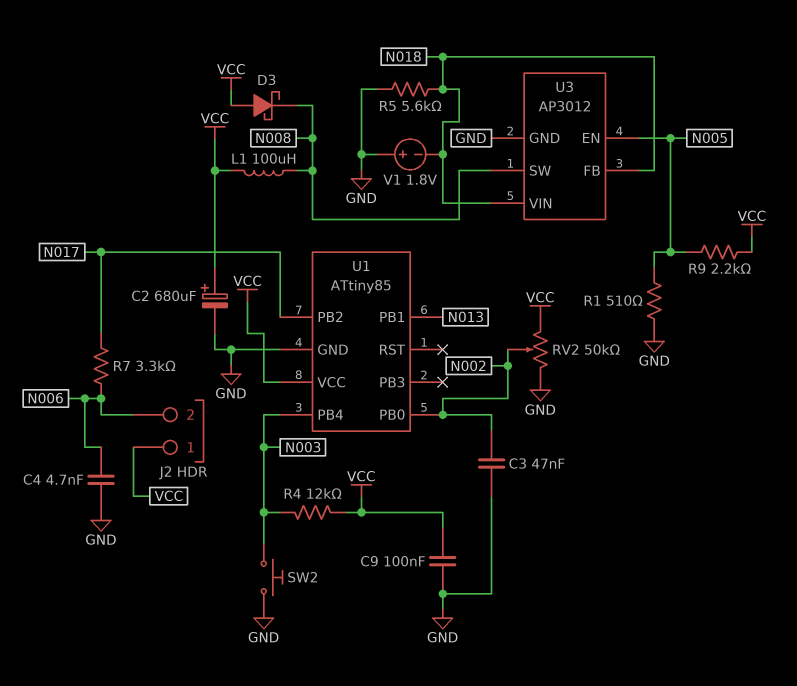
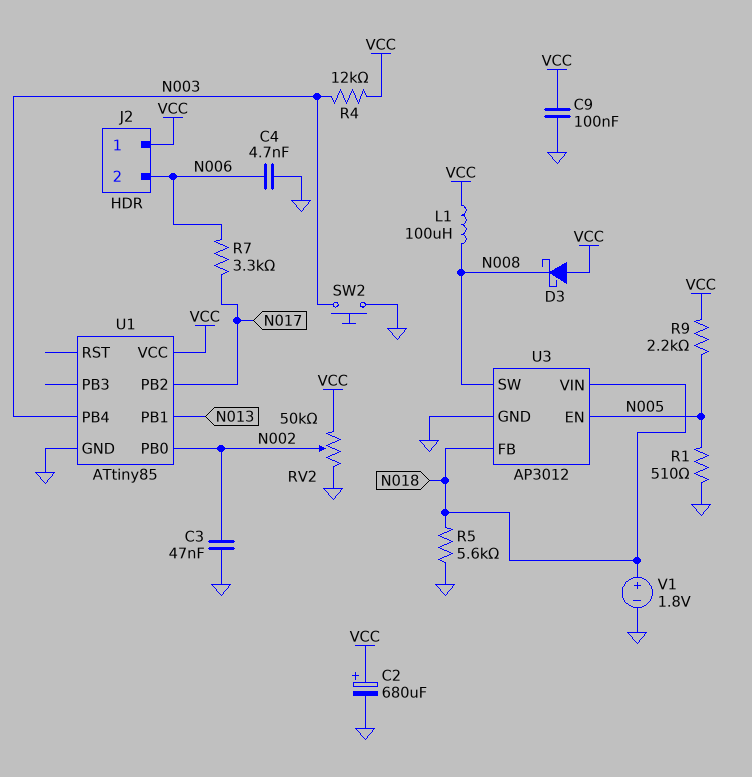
V1: 1.8V (plus GND, minus N018) -> 1.8V (plus N018, minus GND)

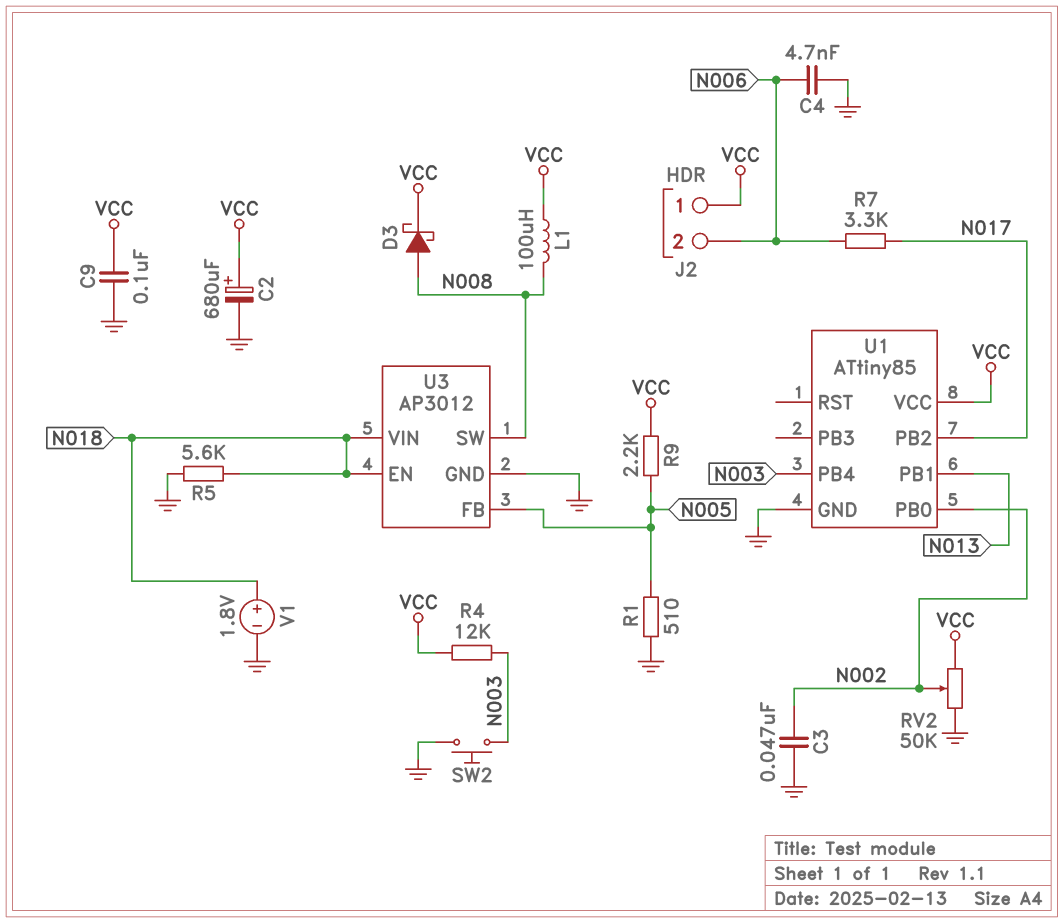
D3: schottky (A VCC, K N008) -> schottky (A N008, K VCC)
U3 pin EN: N005 -> N018
U3 pin FB: N018 -> N005

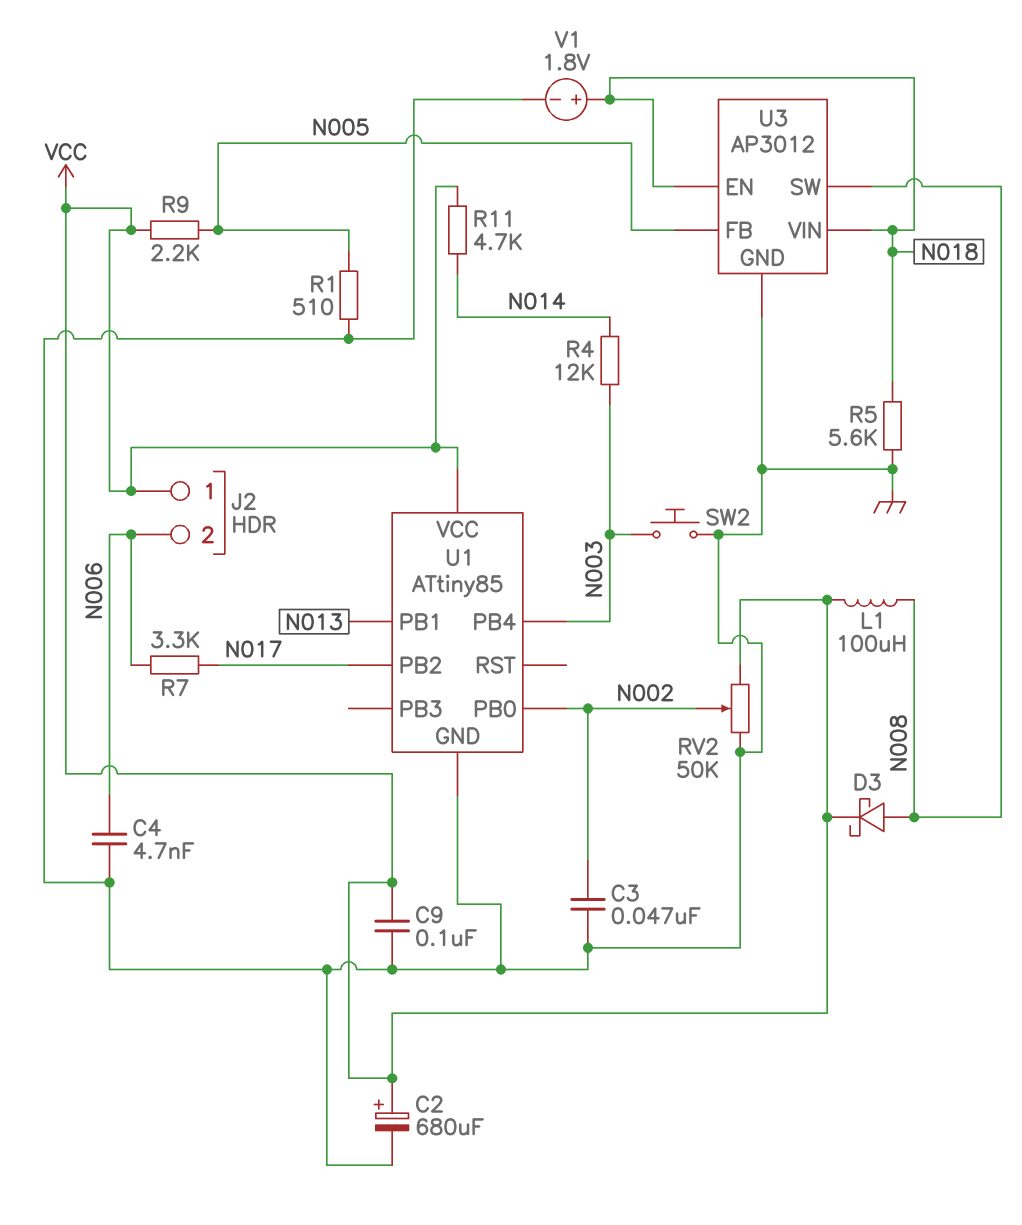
R4: 12k (N003, VCC) -> 12k (N003, N014)
R11: none -> 4.7k (N014, VCC)

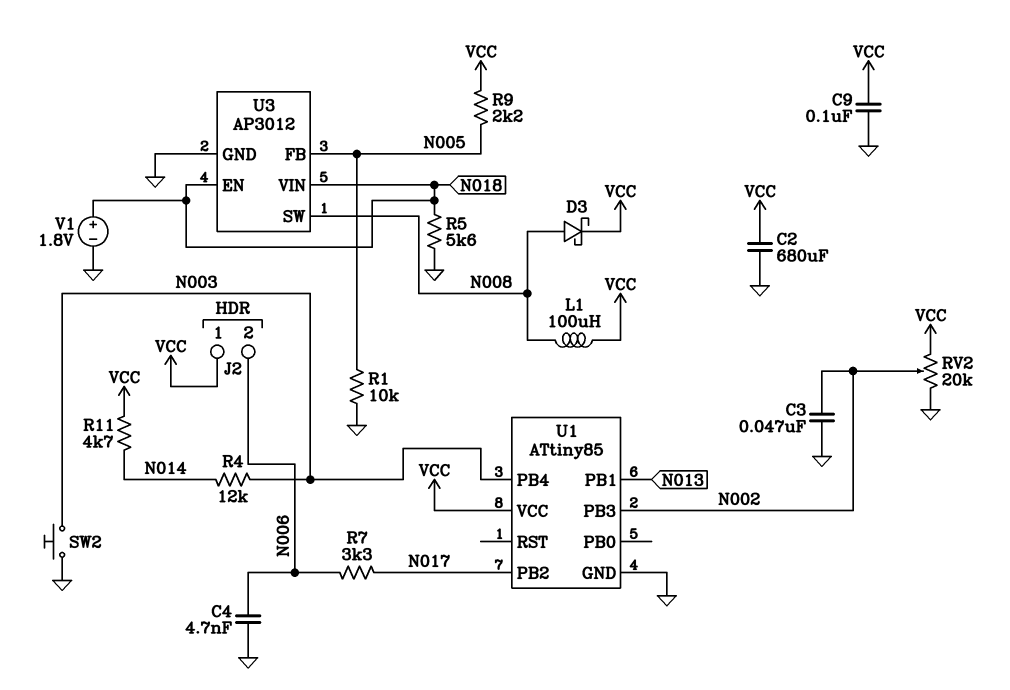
C2: 680uF (plus VCC, minus GND) -> 680uF (GND, VCC)
R1: 510 (GND, N005) -> 10k (GND, N005)
RV2: 50k (GND, VCC, wiper N002) -> 20k (GND, VCC, wiper N002)
U1 pin PB0: N002 -> none
U1 pin PB3: none -> N002

